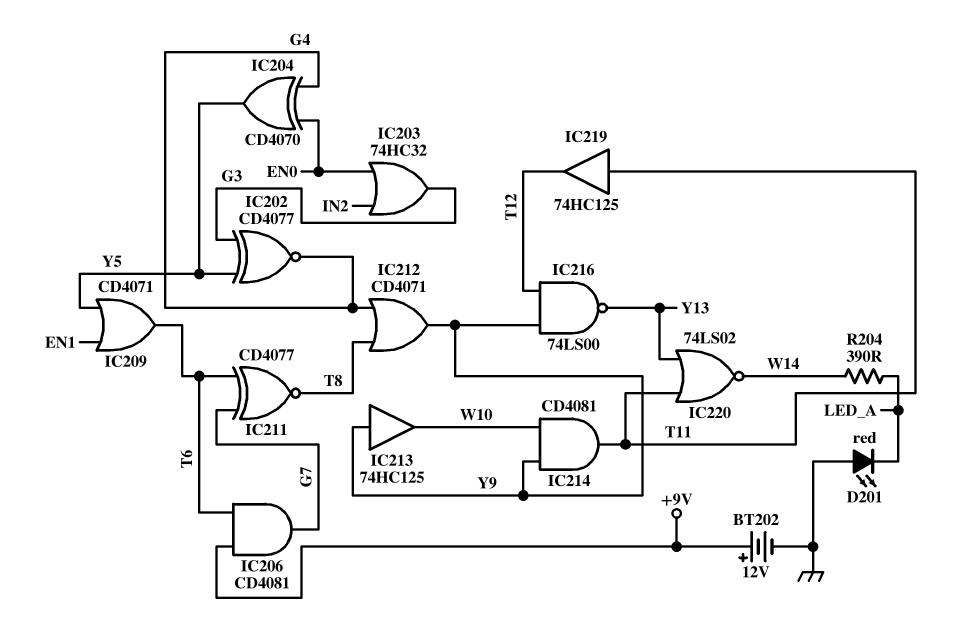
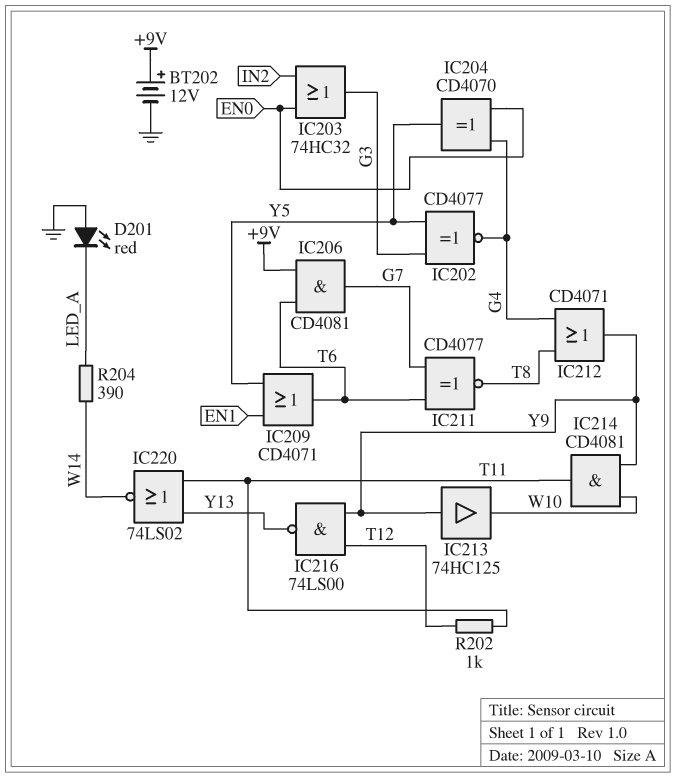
IC219: buffer 74HC125 (in T11, out T12) -> none
R202: none -> 1k (T11, T12)

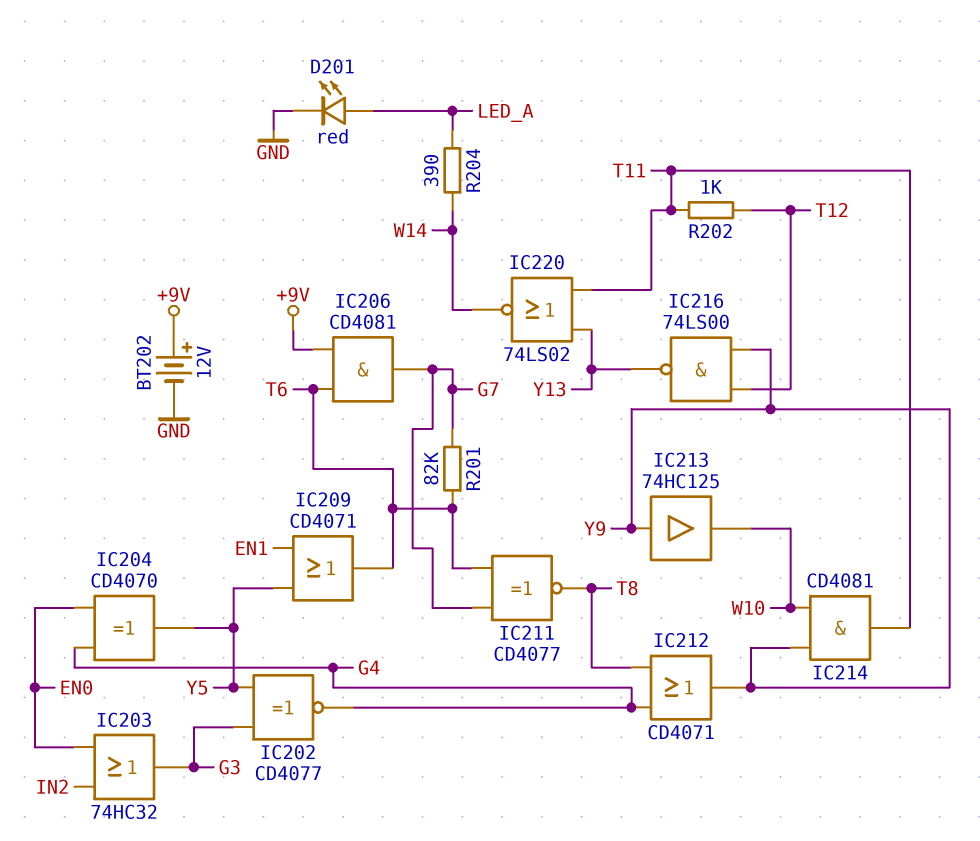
D201: LED red (A GND, K LED_A) -> LED red (A LED_A, K GND)
R201: none -> 82k (G7, T6)

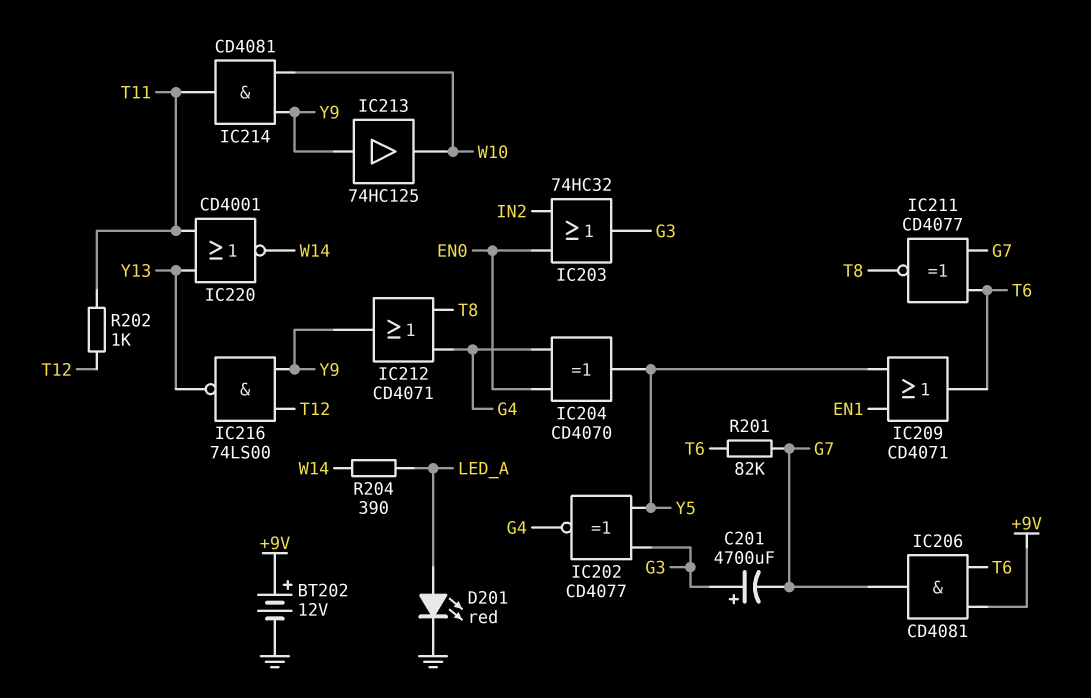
C201: none -> 4700uF (plus G3, minus G7)
IC220: NOR 74LS02 (in T11, in Y13, out W14) -> NOR CD4001 (in T11, in Y13, out W14)

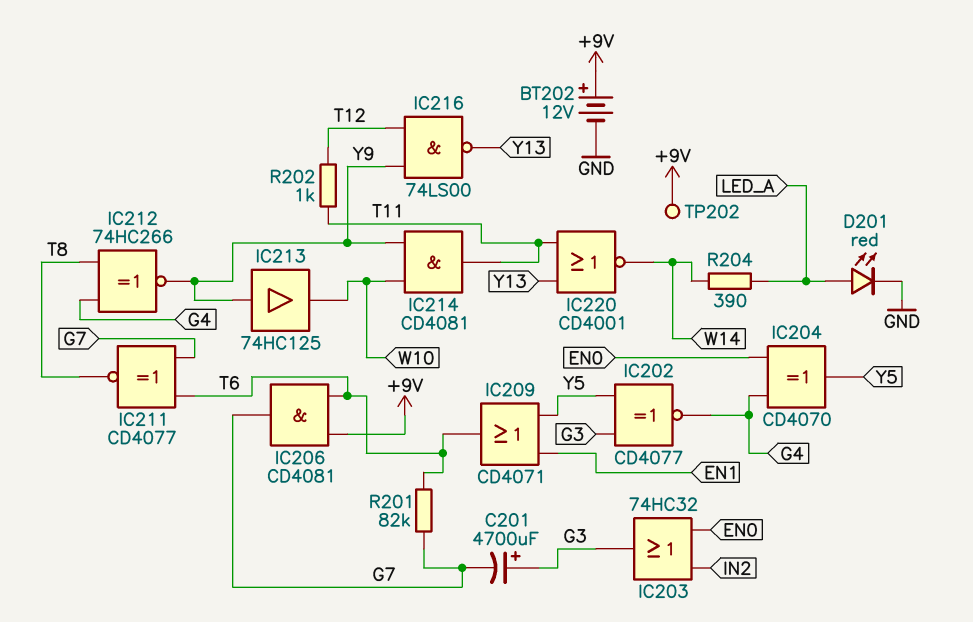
IC212: OR CD4071 (in G4, in T8, out Y9) -> XNOR 74HC266 (in G4, in T8, out Y9)
TP202: none -> test point (+9V)

